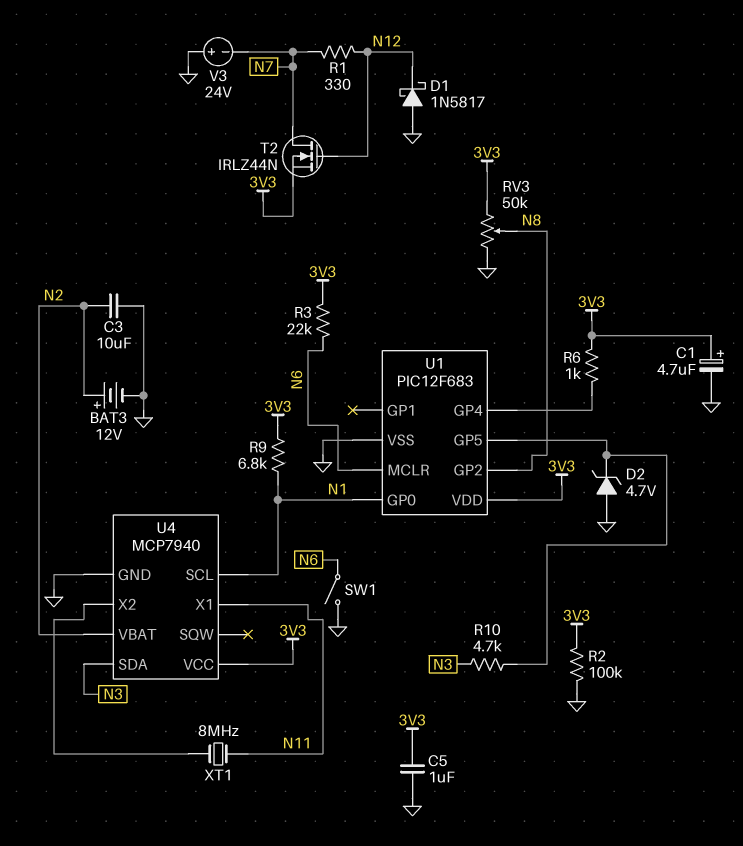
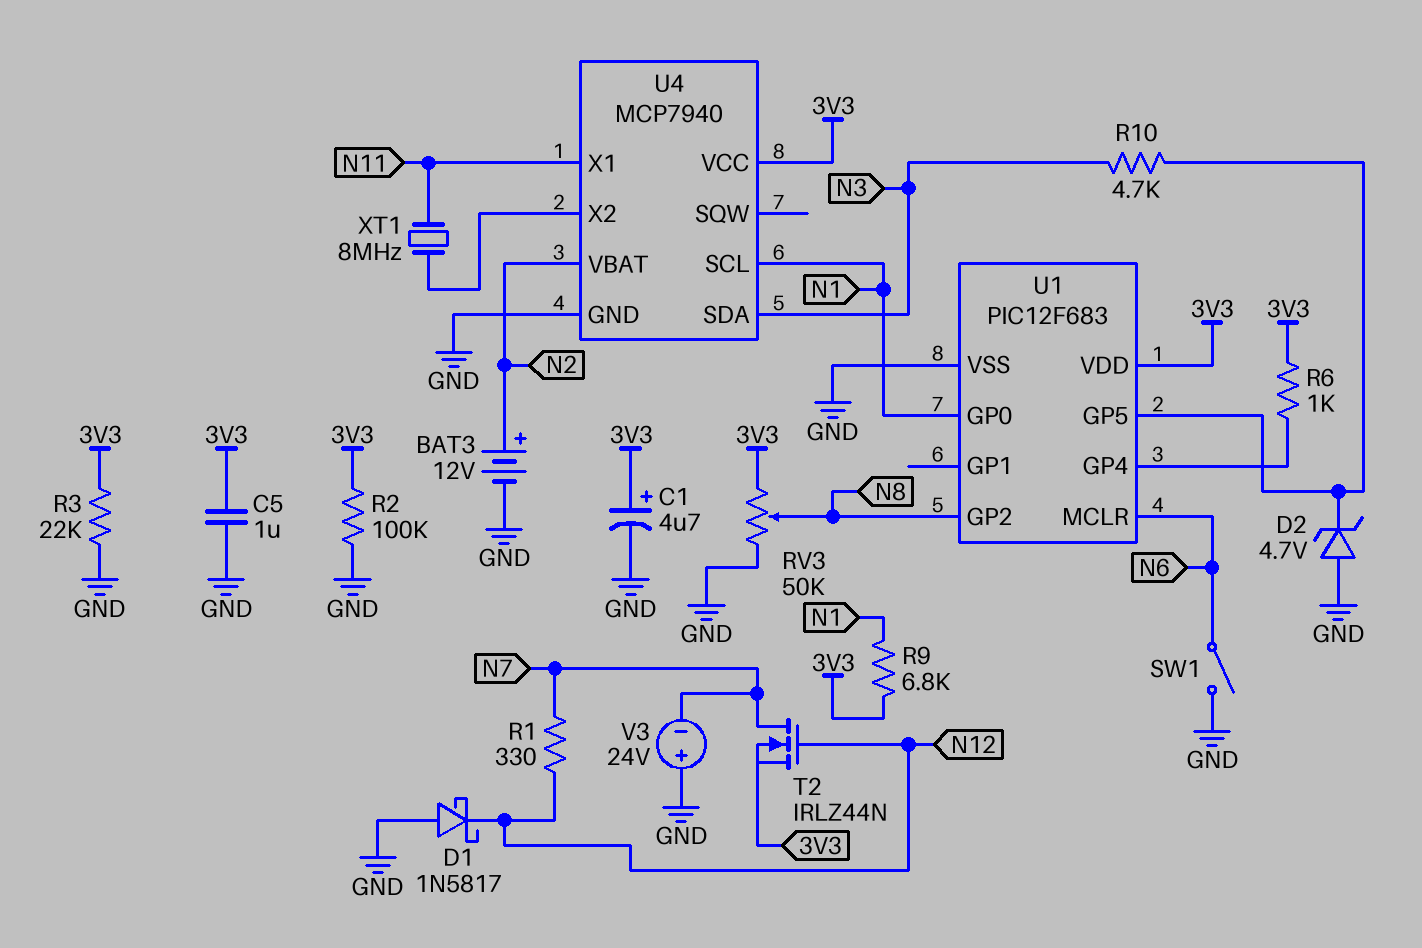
C3: 10uF (GND, N2) -> none
R3: 22k (3V3, N6) -> 22k (3V3, GND)

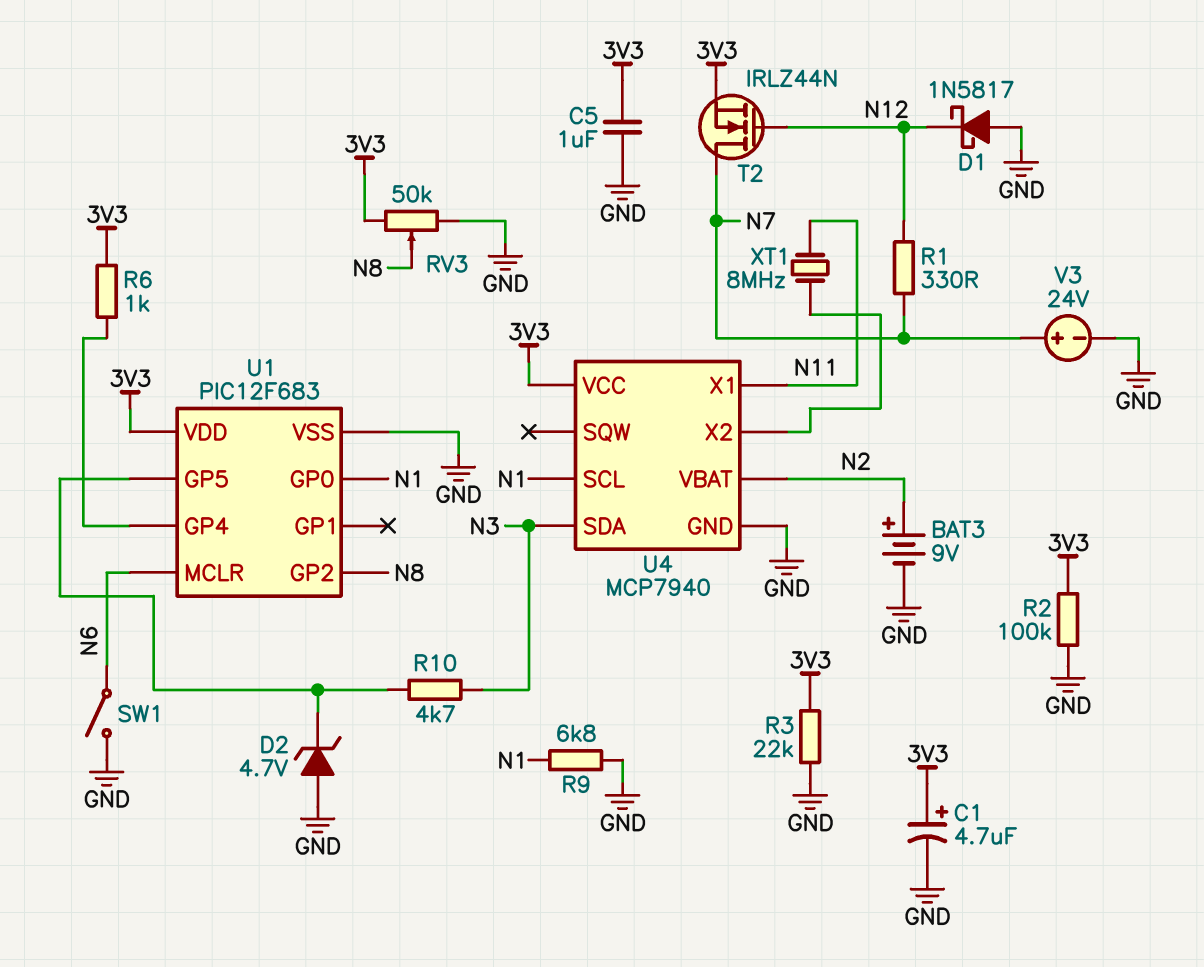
BAT3: 12V (plus N2, minus GND) -> 9V (plus N2, minus GND)
R9: 6.8k (3V3, N1) -> 6.8k (GND, N1)
V3: 24V (plus GND, minus N7) -> 24V (plus N7, minus GND)

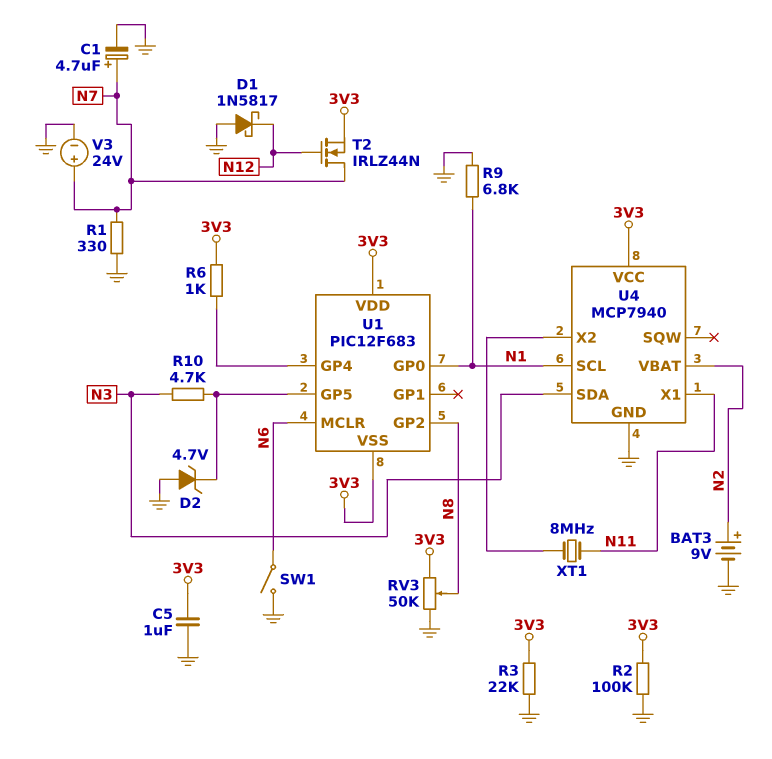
C1: 4.7uF (plus 3V3, minus GND) -> 4.7uF (plus N7, minus GND)
R1: 330 (N7, N12) -> 330 (GND, N7)
U1 pin VSS: GND -> 3V3

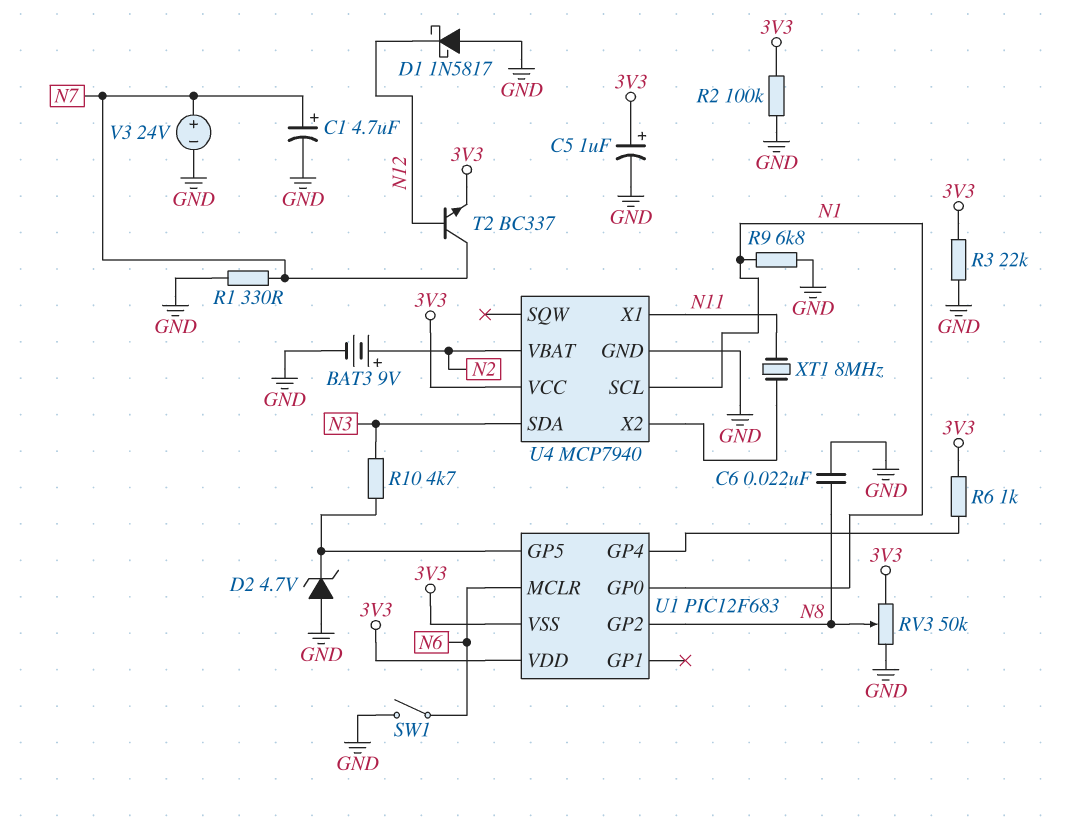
C5: 1uF (3V3, GND) -> 1uF (plus 3V3, minus GND)
C6: none -> 22nF (GND, N8)
T2: NMOS IRLZ44N (G N12, D N7, S 3V3) -> NPN BC337 (B N12, C N7, E 3V3)

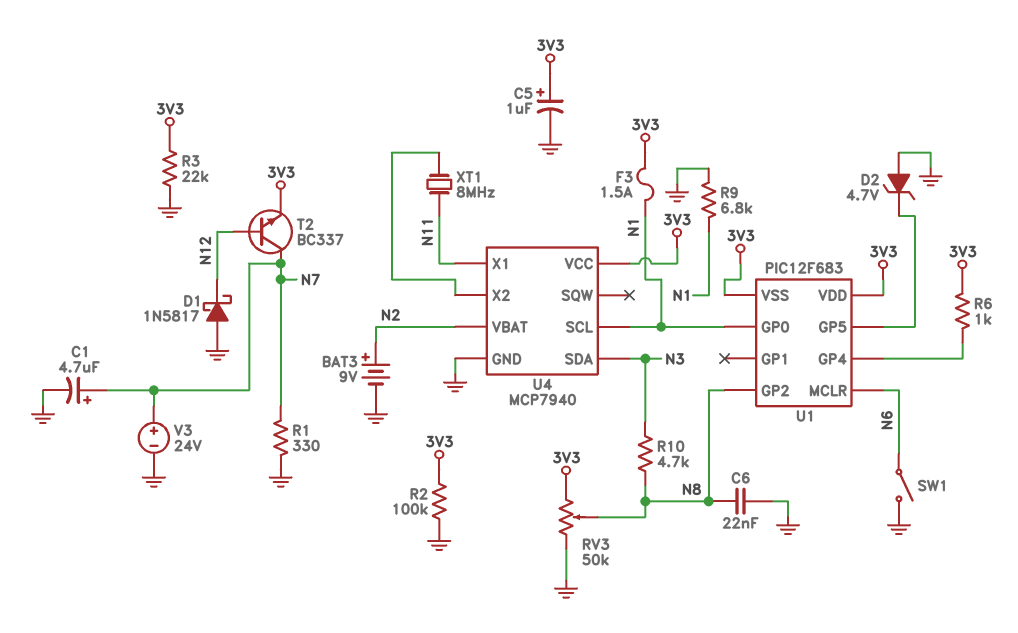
F3: none -> 1.5A (3V3, N1)
R10: 4.7k (N3, U1/GP5) -> 4.7k (N3, N8)

